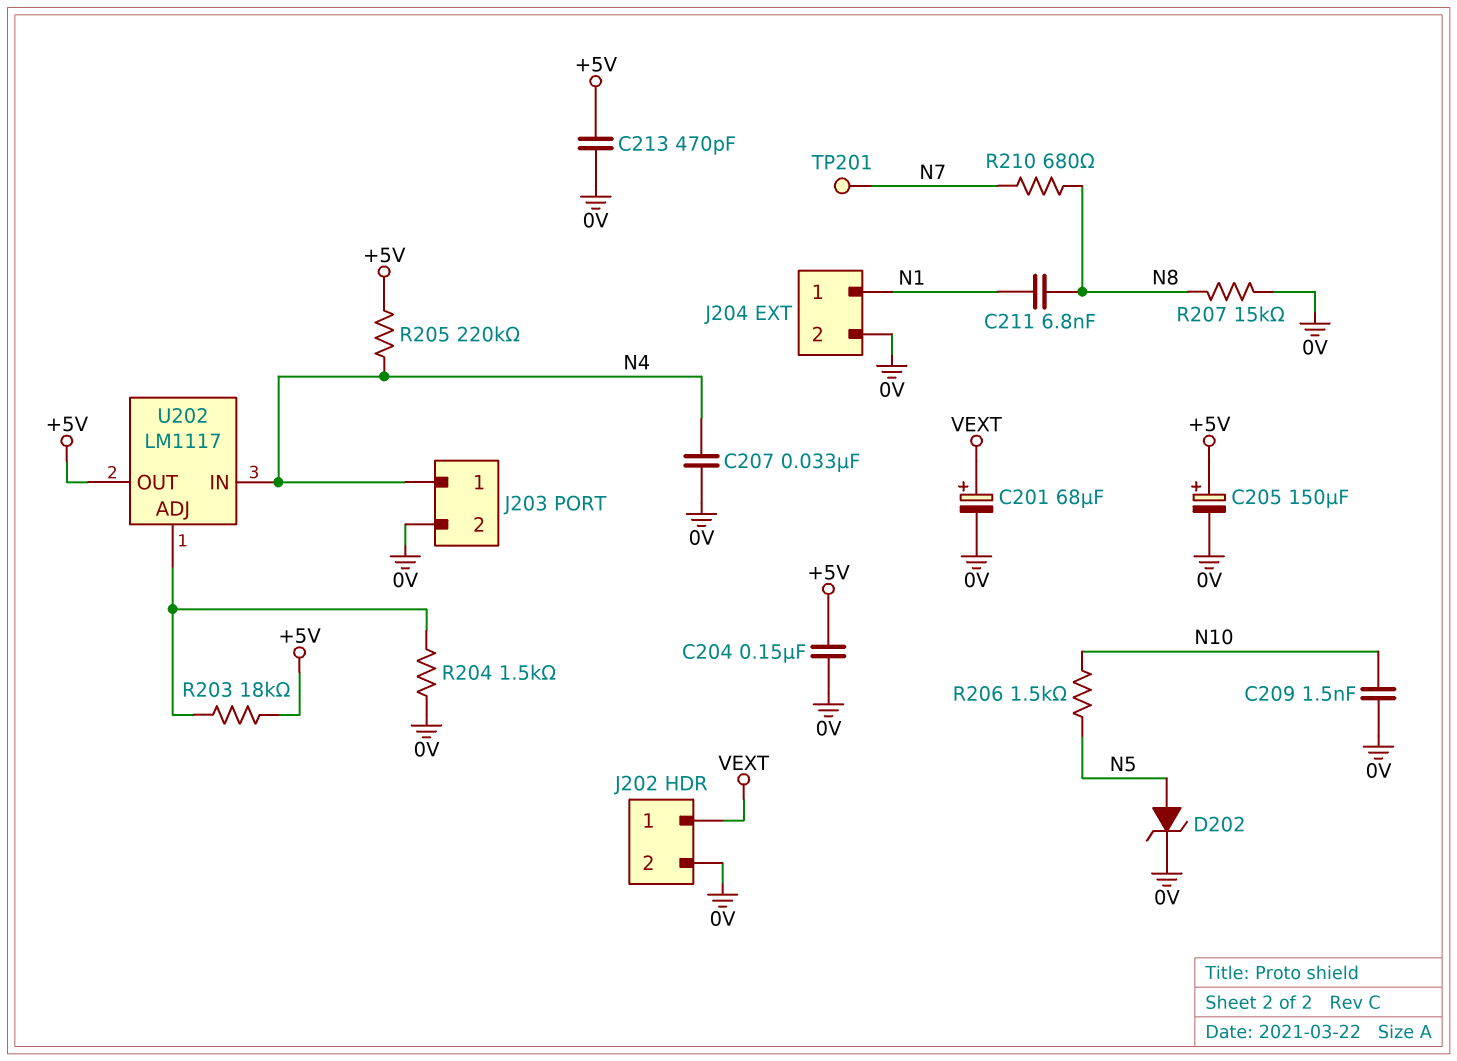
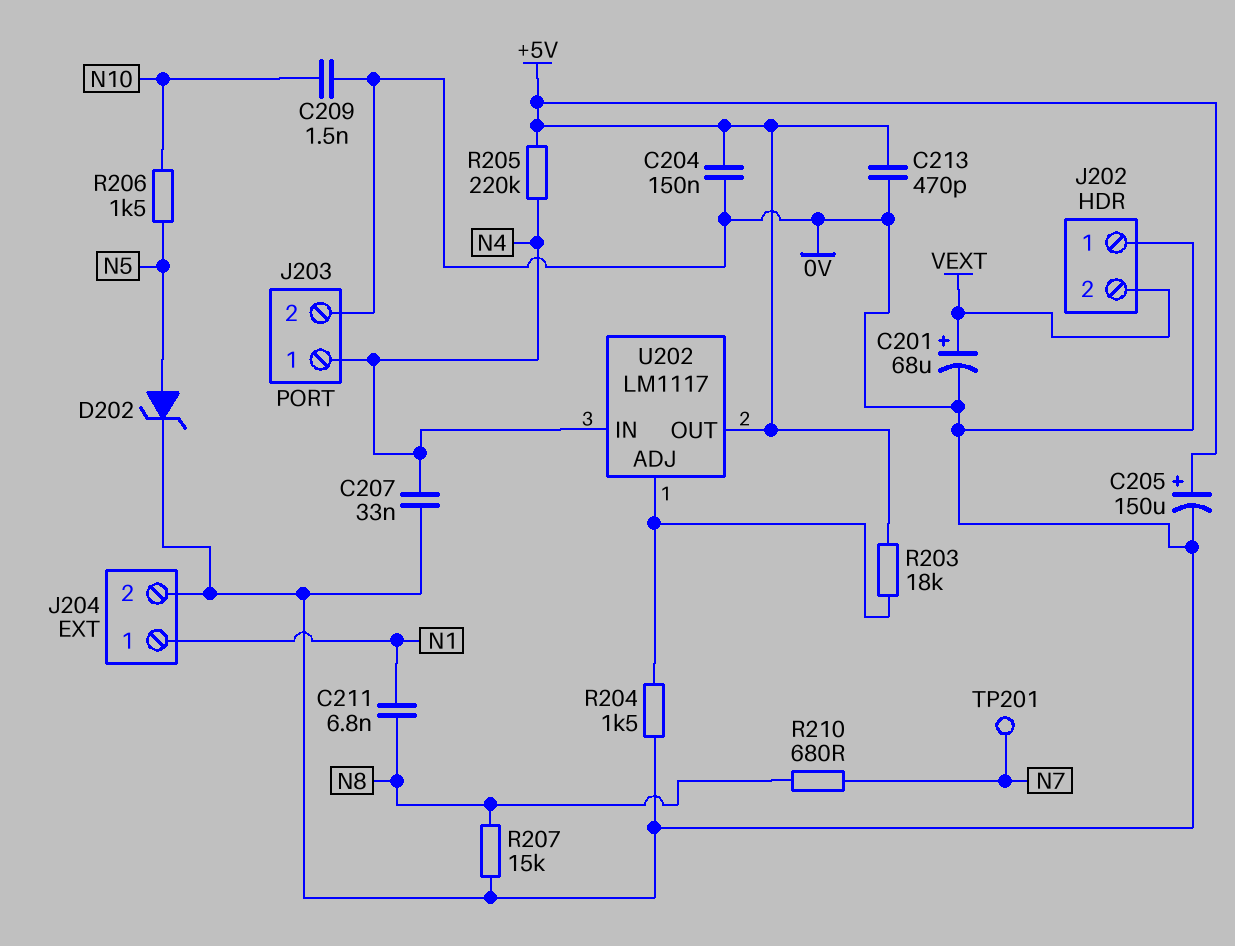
J202 pin 1: VEXT -> 0V
J202 pin 2: 0V -> VEXT

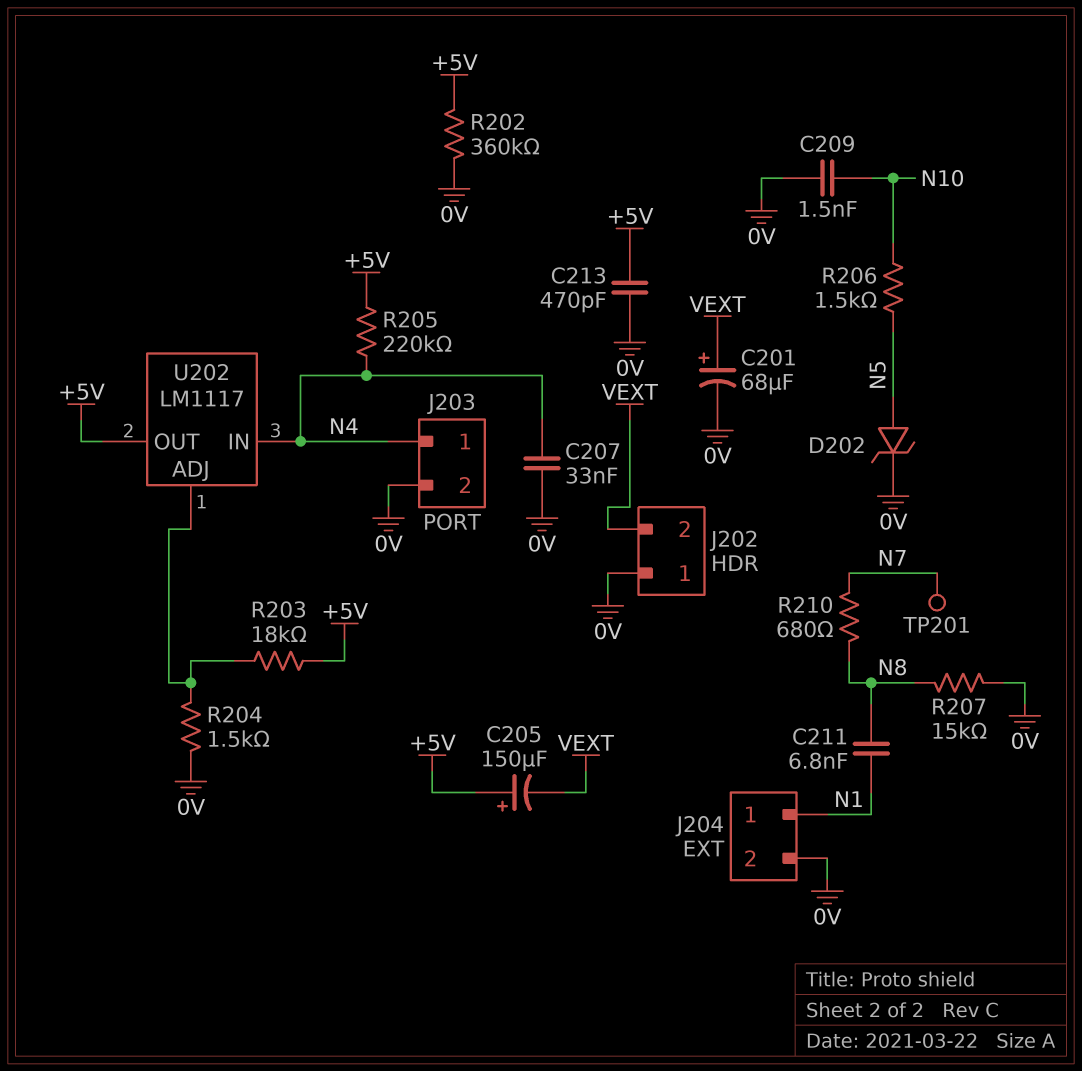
C204: 150nF (+5V, 0V) -> none
C205: 150uF (plus +5V, minus 0V) -> 150uF (plus +5V, minus VEXT)
R202: none -> 360k (+5V, 0V)

